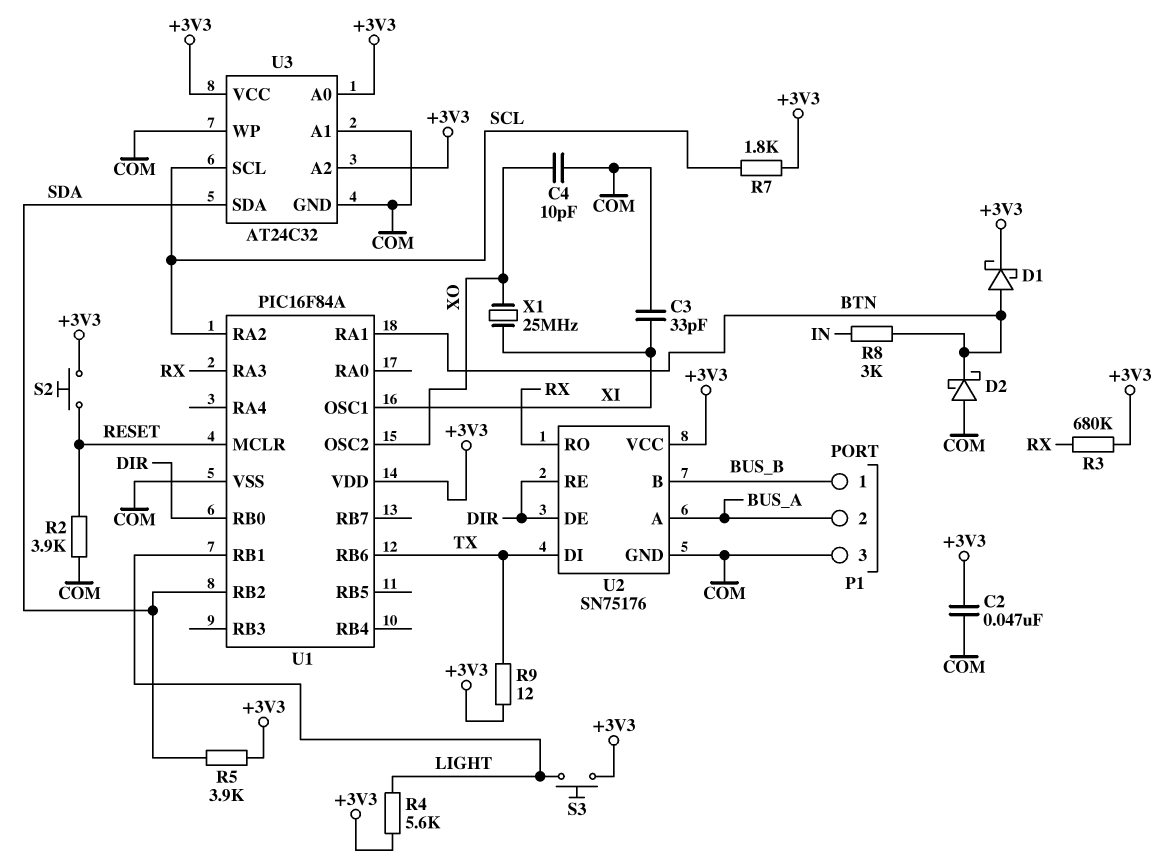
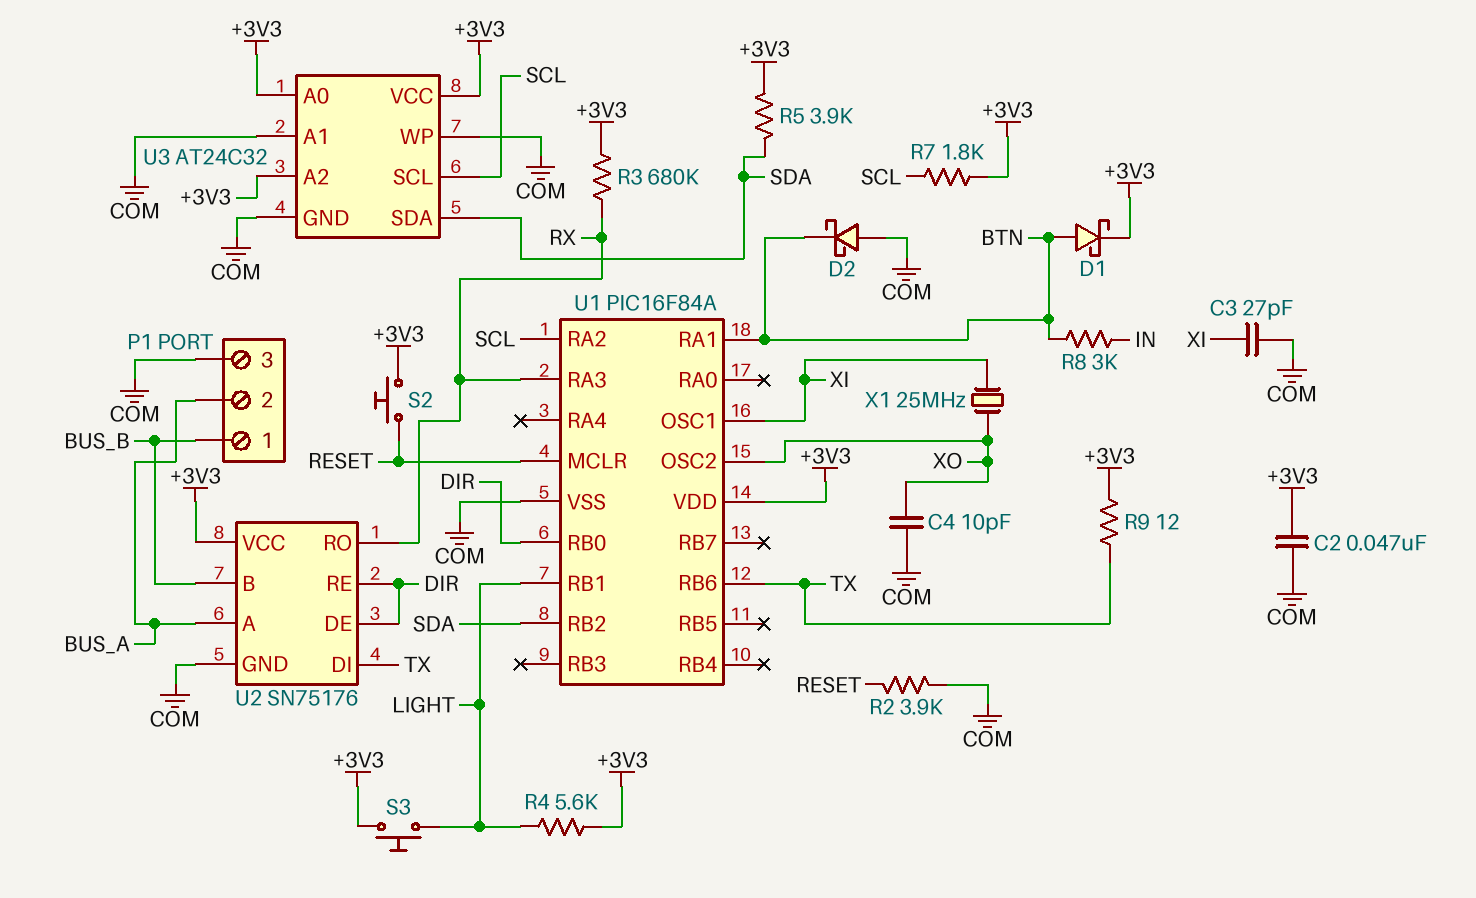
C3: 33pF (COM, XI) -> 27pF (COM, XI)

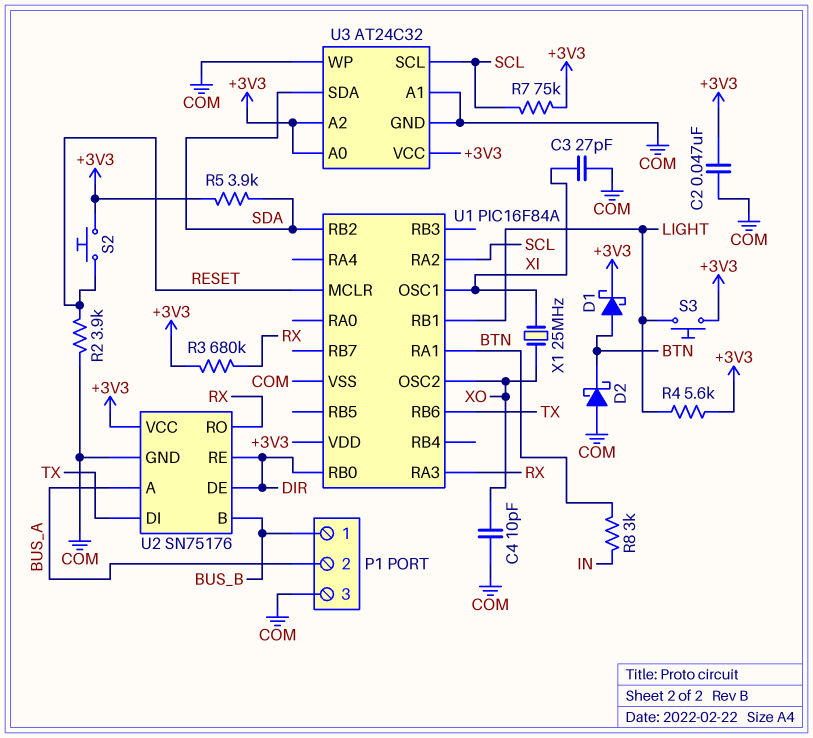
R7: 1.8k (+3V3, SCL) -> 75k (+3V3, SCL)
R9: 12 (+3V3, TX) -> none

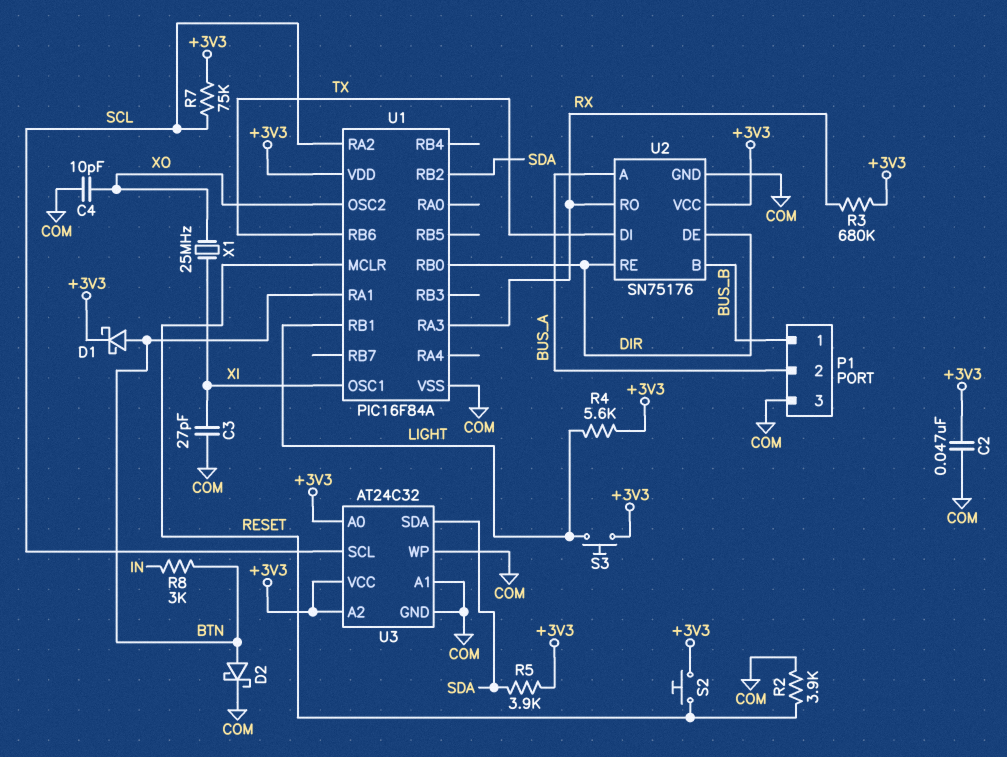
D2: schottky (A COM, K BTN) -> schottky (A BTN, K COM)

